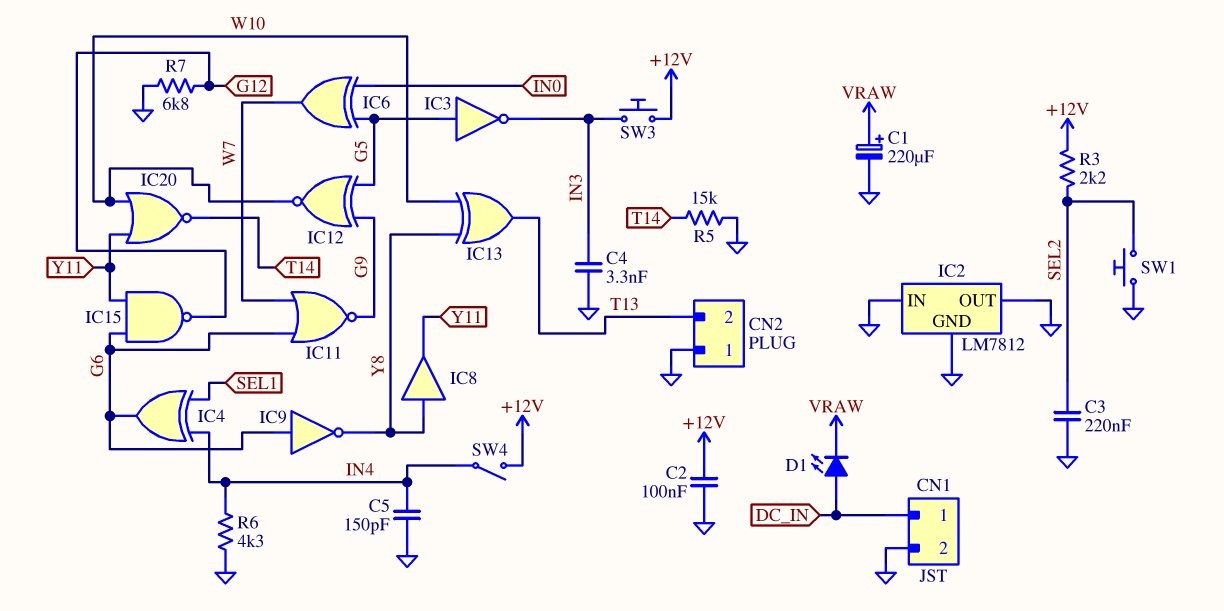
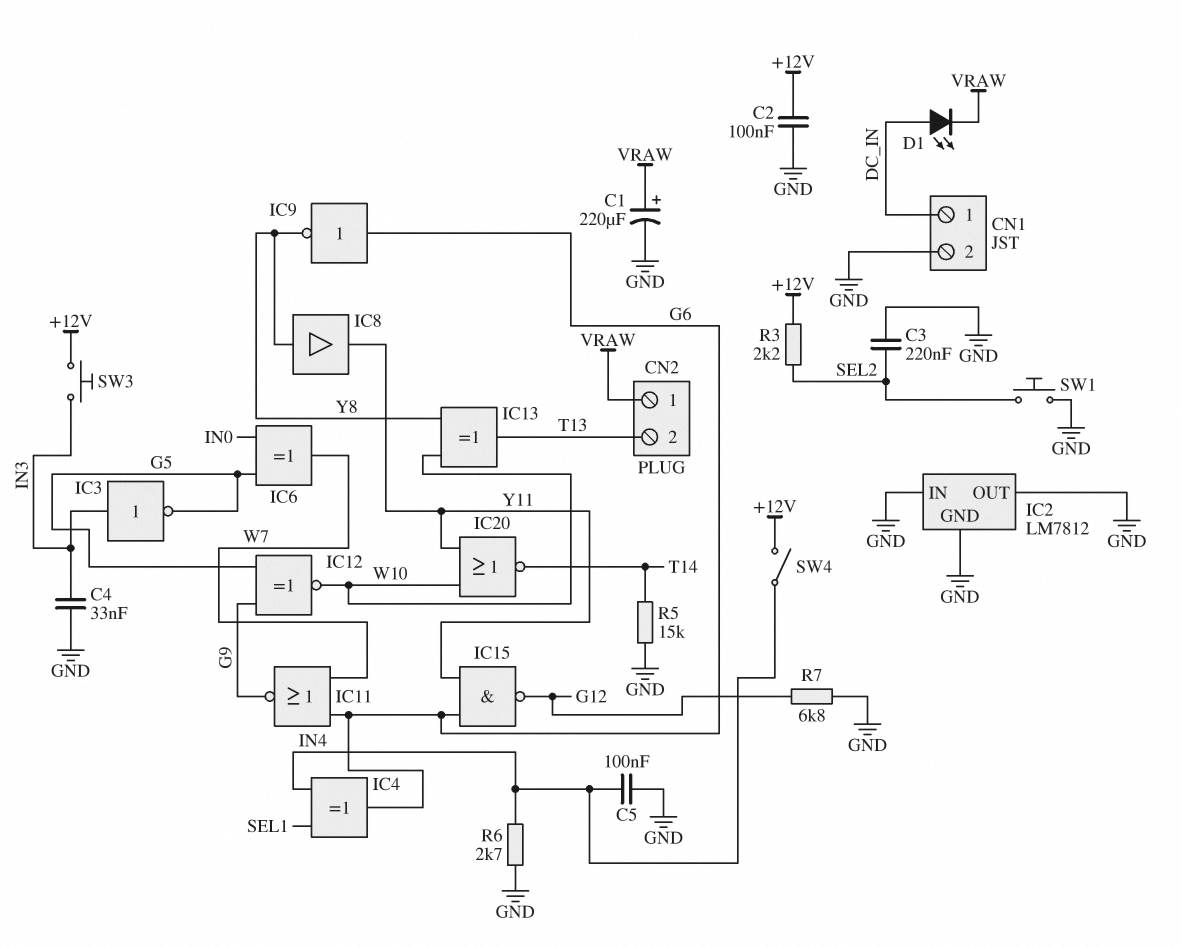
C4: 3.3nF (GND, IN3) -> 33nF (GND, IN3)
C5: 150pF (GND, IN4) -> 100nF (GND, IN4)
CN2 pin 1: GND -> VRAW
IC3: NOT (in G5, out IN3) -> NOT (in IN3, out G5)
R6: 4.3k (GND, IN4) -> 2.7k (GND, IN4)

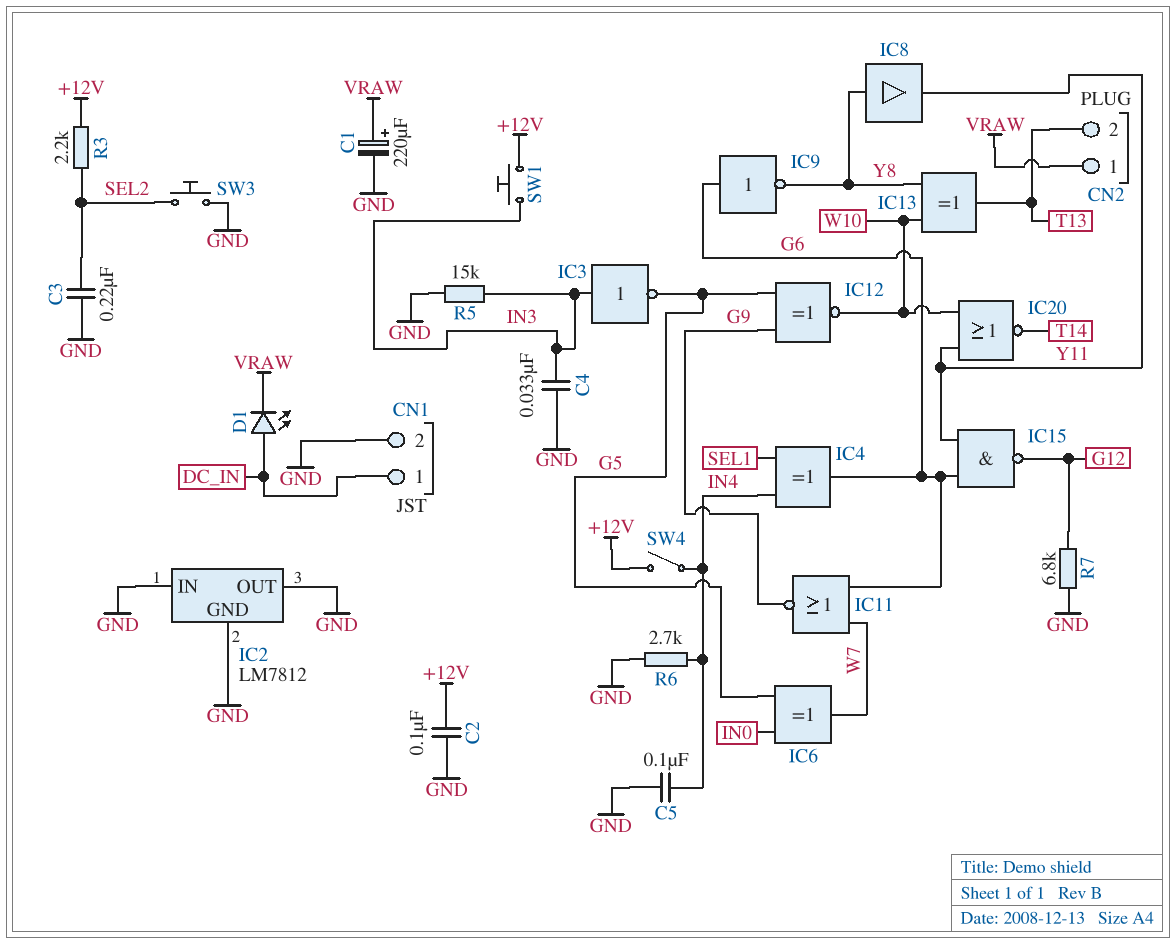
R5: 15k (GND, T14) -> 15k (GND, IN3)
SW1: button (GND, SEL2) -> button (+12V, IN3)
SW3: button (+12V, IN3) -> button (GND, SEL2)

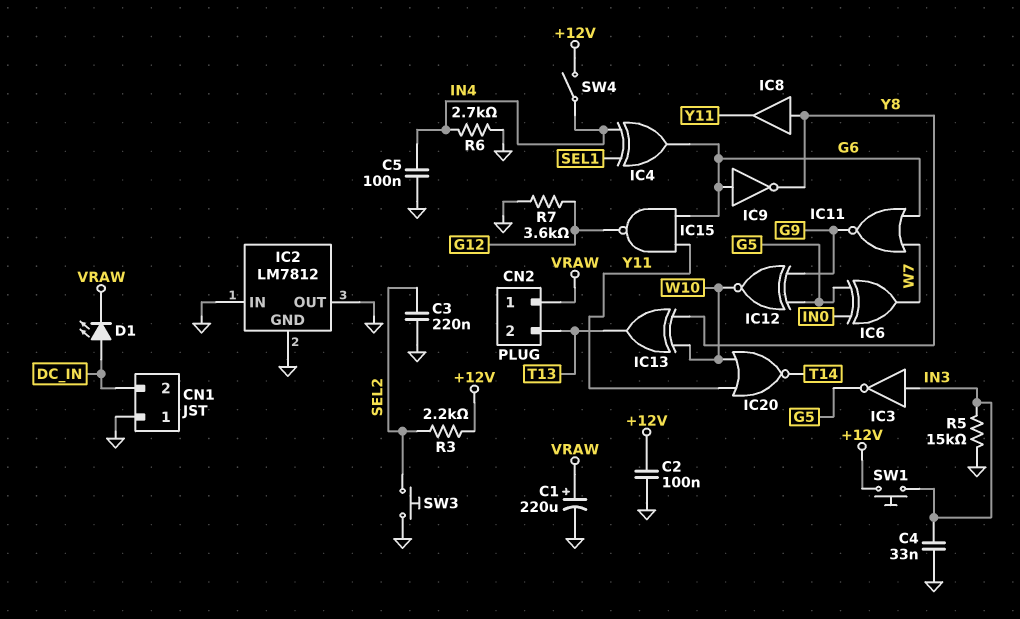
CN1 pin 1: DC_IN -> GND
CN1 pin 2: GND -> DC_IN
R7: 6.8k (G12, GND) -> 3.6k (G12, GND)

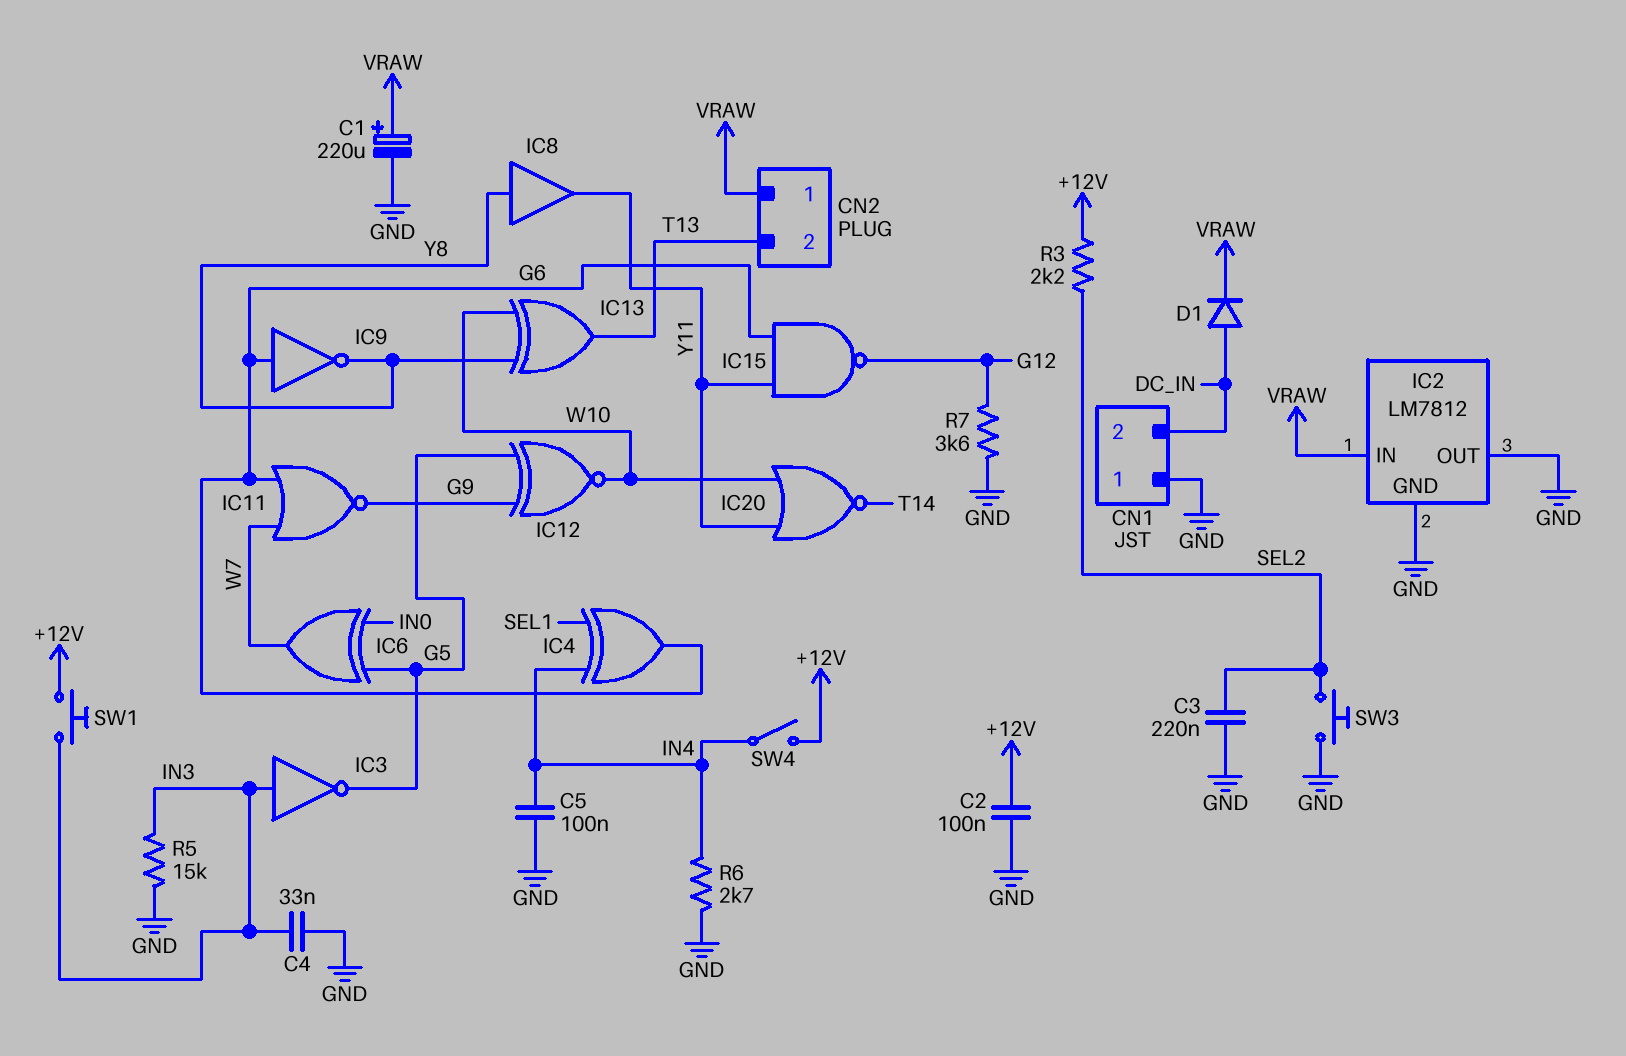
D1: LED (A DC_IN, K VRAW) -> diode (A DC_IN, K VRAW)
IC2 pin IN: GND -> VRAW

